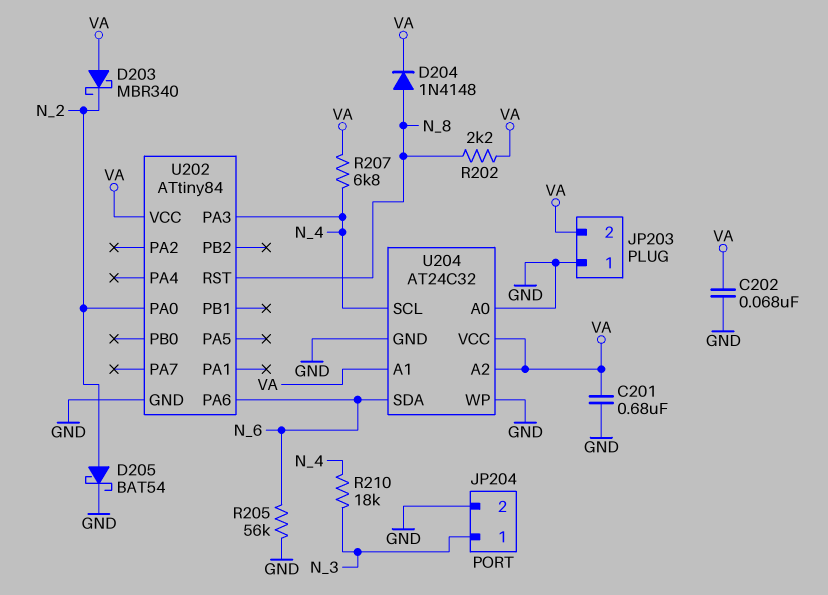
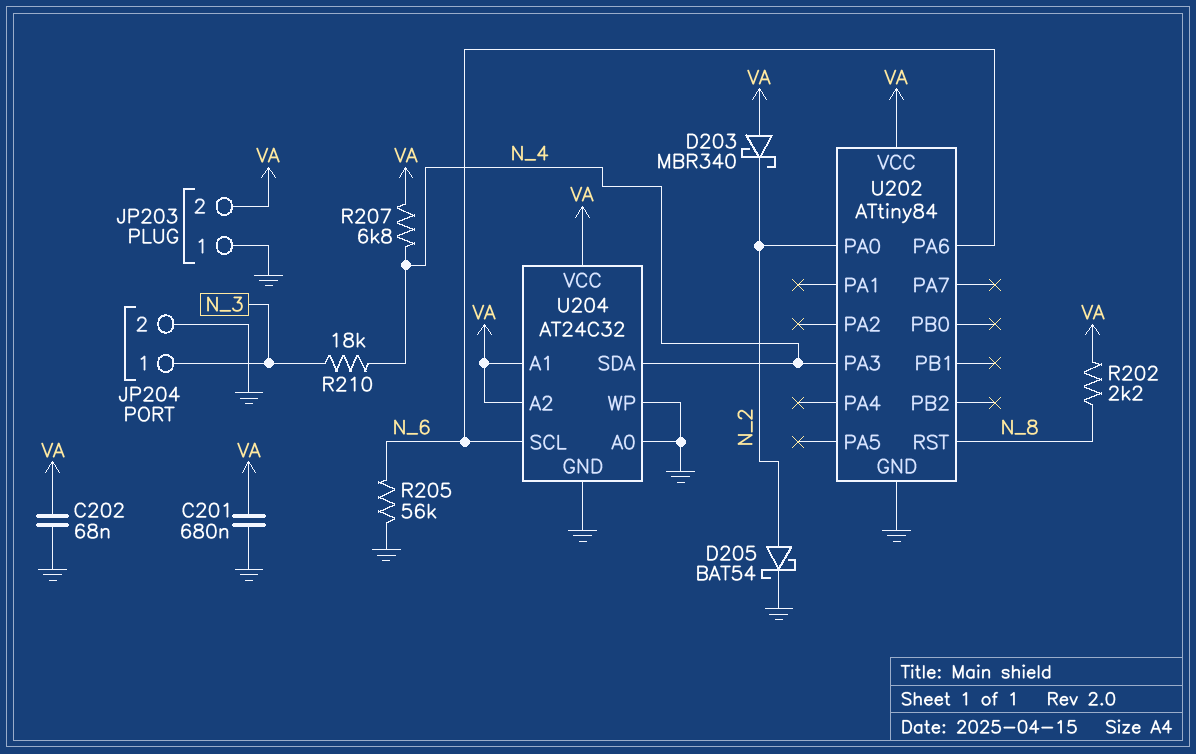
D204: diode 1N4148 (A N_8, K VA) -> none
U204 pin SCL: N_4 -> N_6
U204 pin SDA: N_6 -> N_4

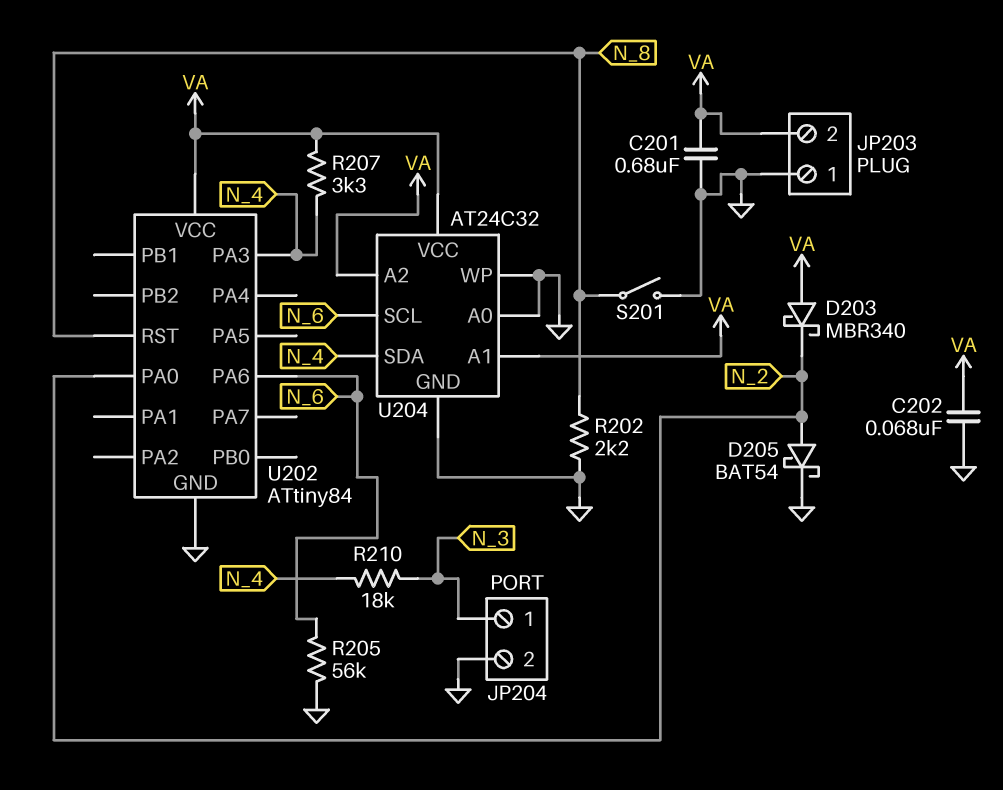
R202: 2.2k (N_8, VA) -> 2.2k (GND, N_8)
R207: 6.8k (N_4, VA) -> 3.3k (N_4, VA)
S201: none -> switch (GND, N_8)

